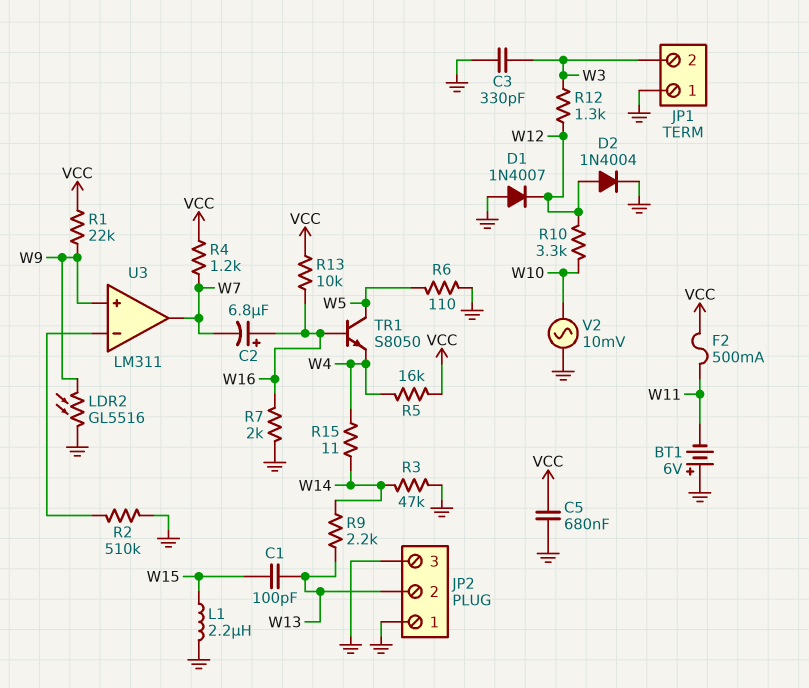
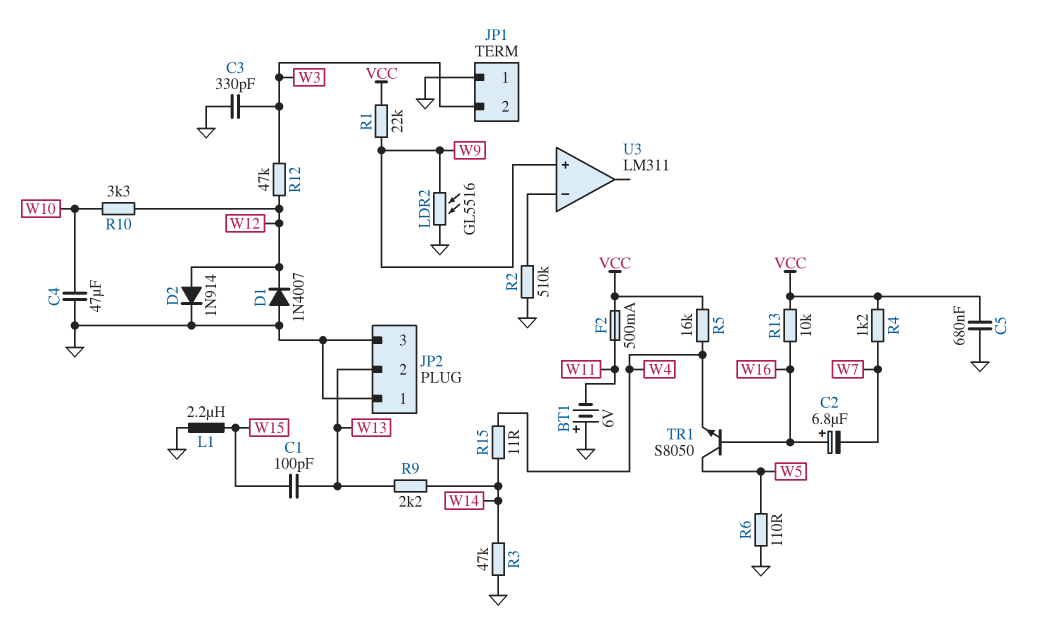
C4: none -> 47uF (GND, W10)
D2: diode 1N4004 (A W12, K GND) -> diode 1N914 (A W12, K GND)
R7: 2k (GND, W16) -> none
R12: 1.3k (W3, W12) -> 47k (W3, W12)
U3 pin out: W7 -> none
V2: AC 10mV (GND, W10) -> none

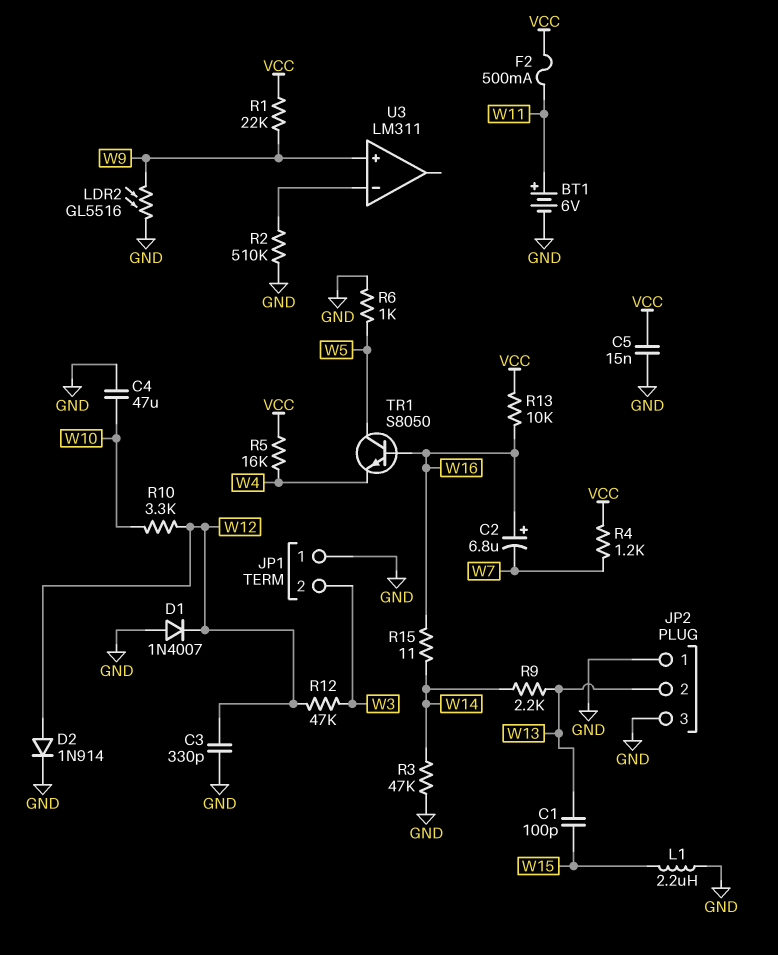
BT1: 6V (plus GND, minus W11) -> 6V (plus W11, minus GND)
C3: 330pF (GND, W3) -> 330pF (GND, W12)
C5: 680nF (GND, VCC) -> 15nF (GND, VCC)
R6: 110 (GND, W5) -> 1k (GND, W5)
R15: 11 (W4, W14) -> 11 (W14, W16)

